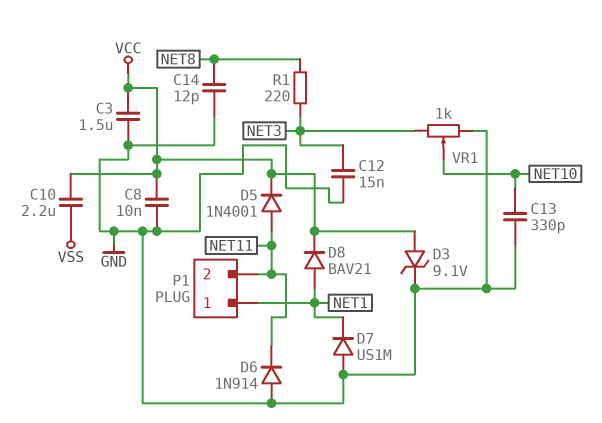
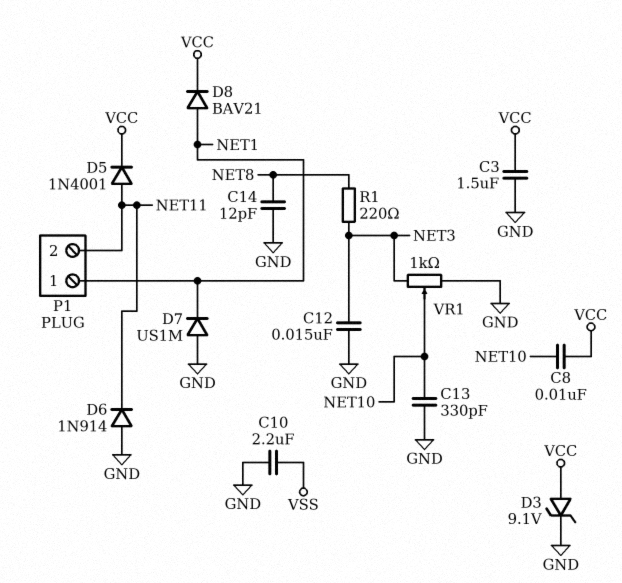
C8: 10nF (GND, VCC) -> 10nF (NET10, VCC)
C10: 2.2uF (VCC, VSS) -> 2.2uF (GND, VSS)

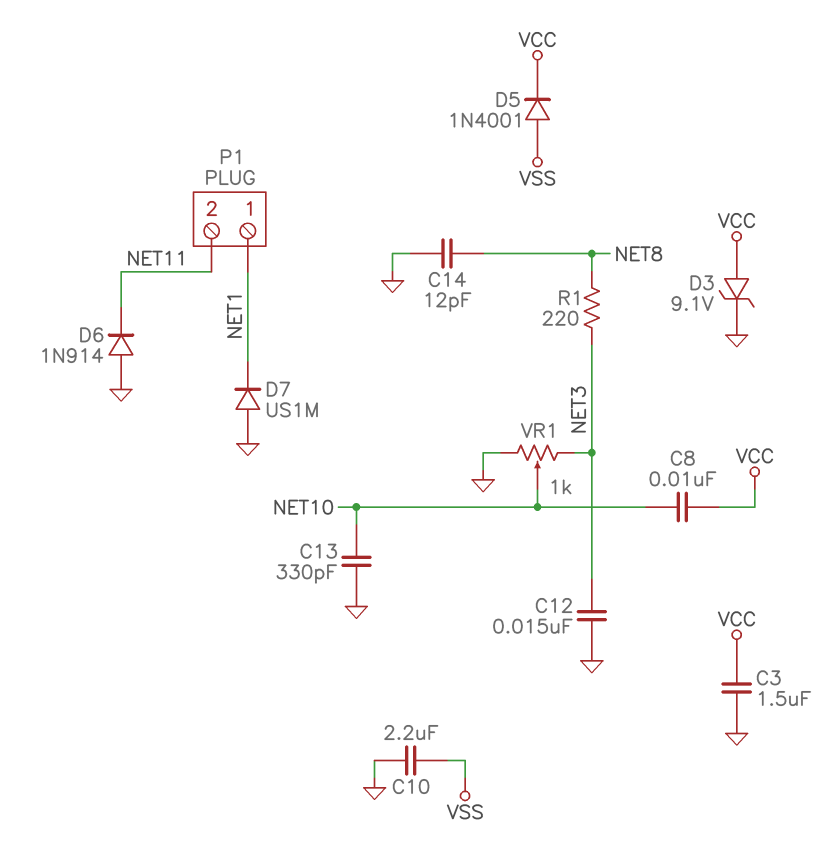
D5: diode 1N4001 (A NET11, K VCC) -> diode 1N4001 (A VSS, K VCC)
D8: diode BAV21 (A NET1, K VCC) -> none

